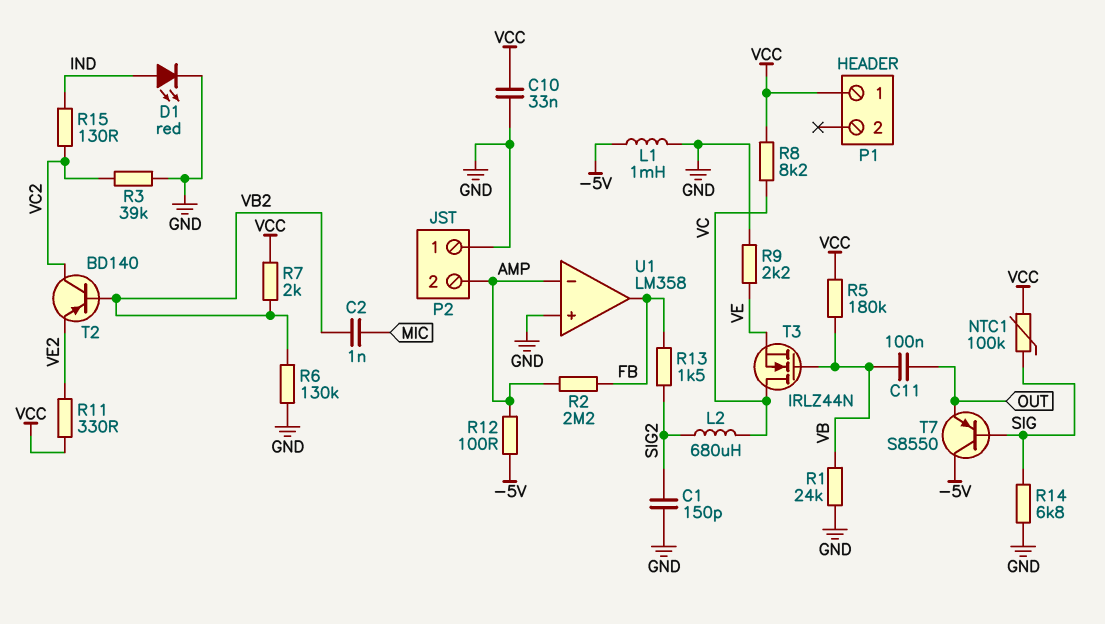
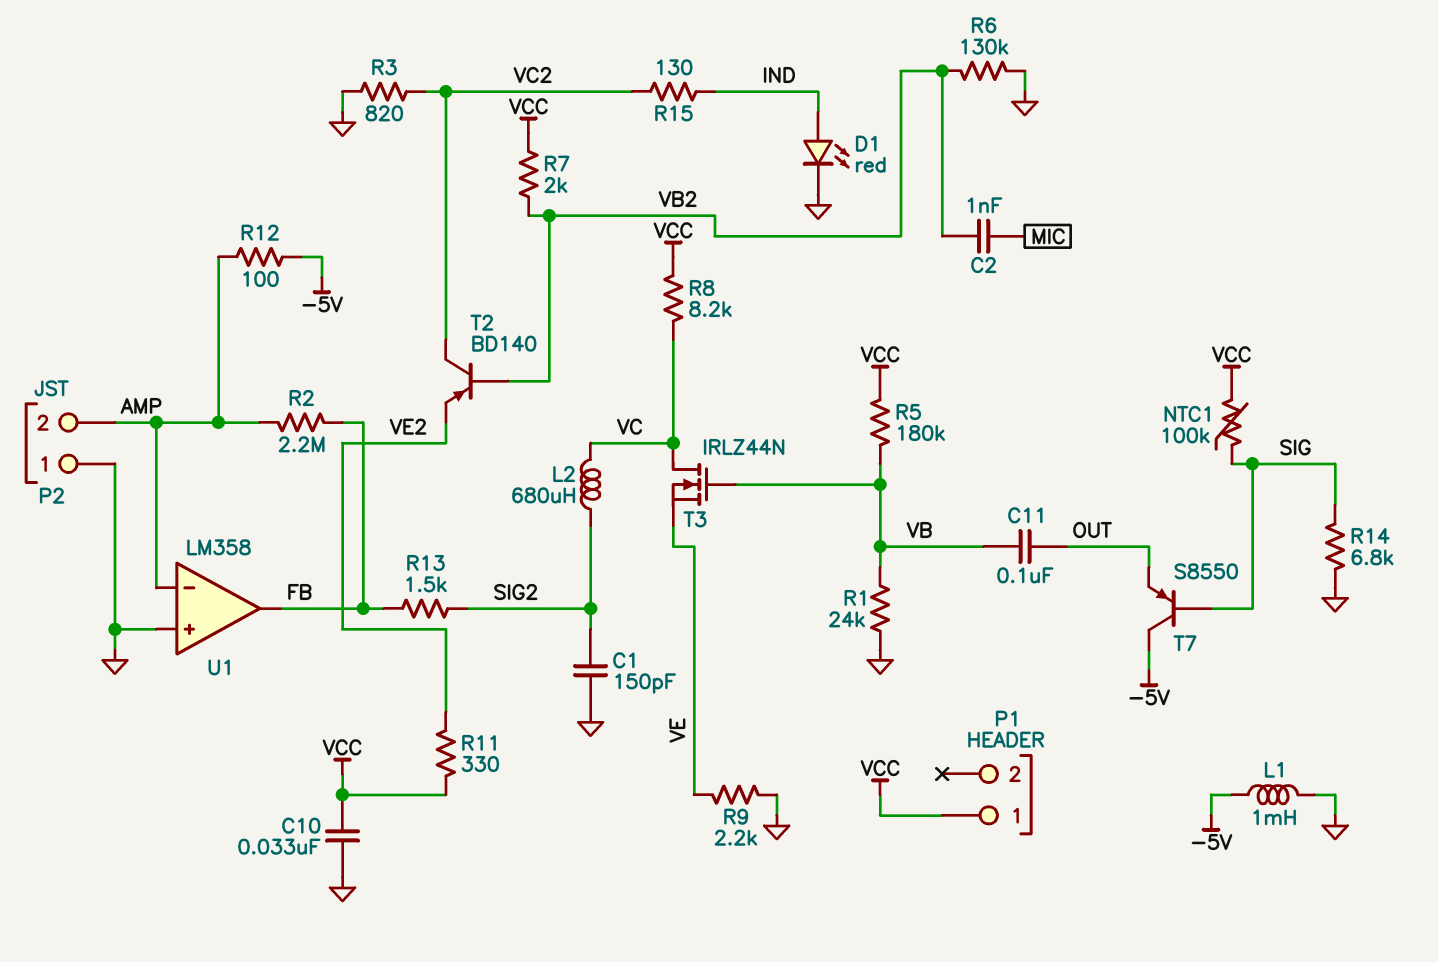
R3: 39k (GND, VC2) -> 820 (GND, VC2)

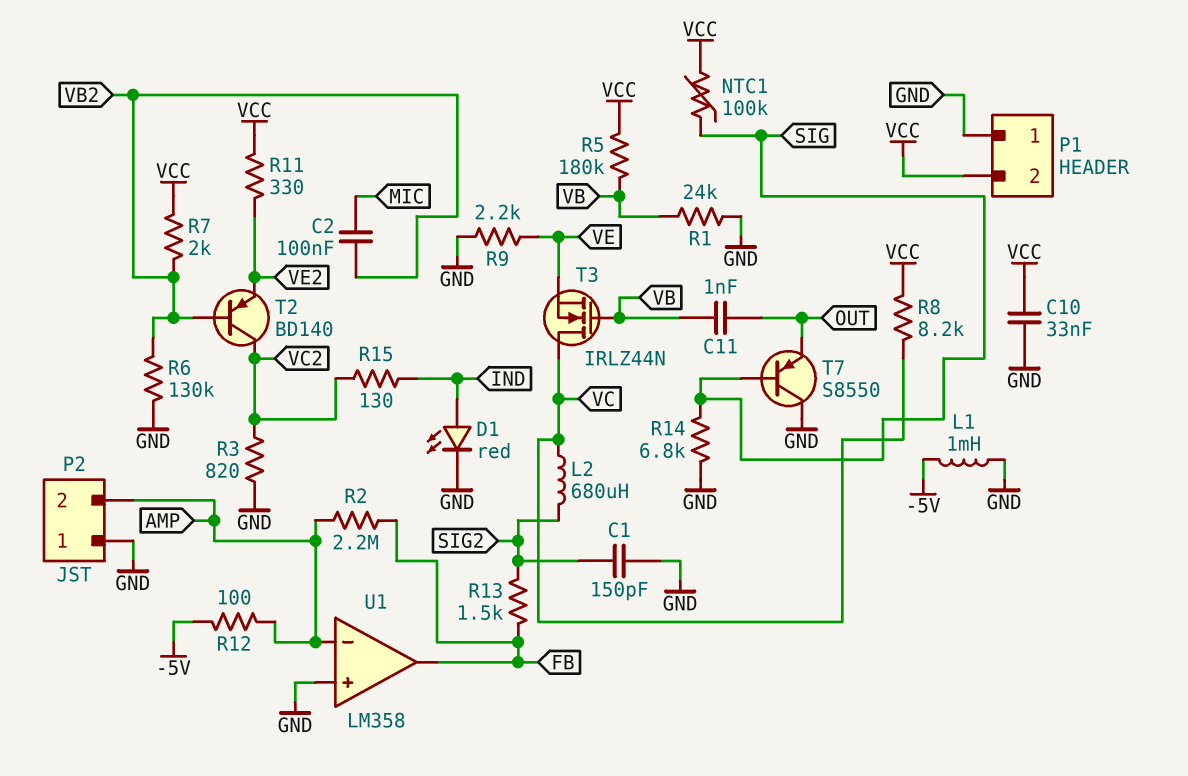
C2: 1nF (MIC, VB2) -> 100nF (MIC, VB2)
C11: 100nF (OUT, VB) -> 1nF (OUT, VB)
P1 pin 1: VCC -> GND
P1 pin 2: none -> VCC
T7: PNP S8550 (B SIG, C -5V, E OUT) -> PNP S8550 (B SIG, C GND, E OUT)

